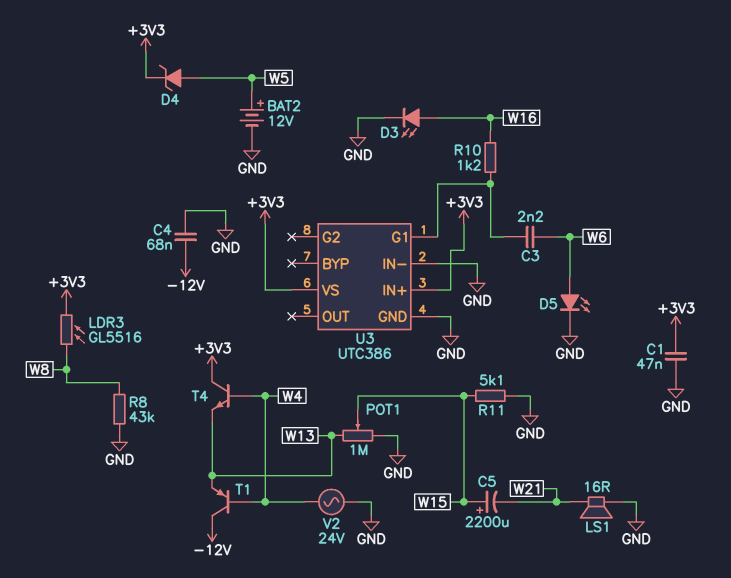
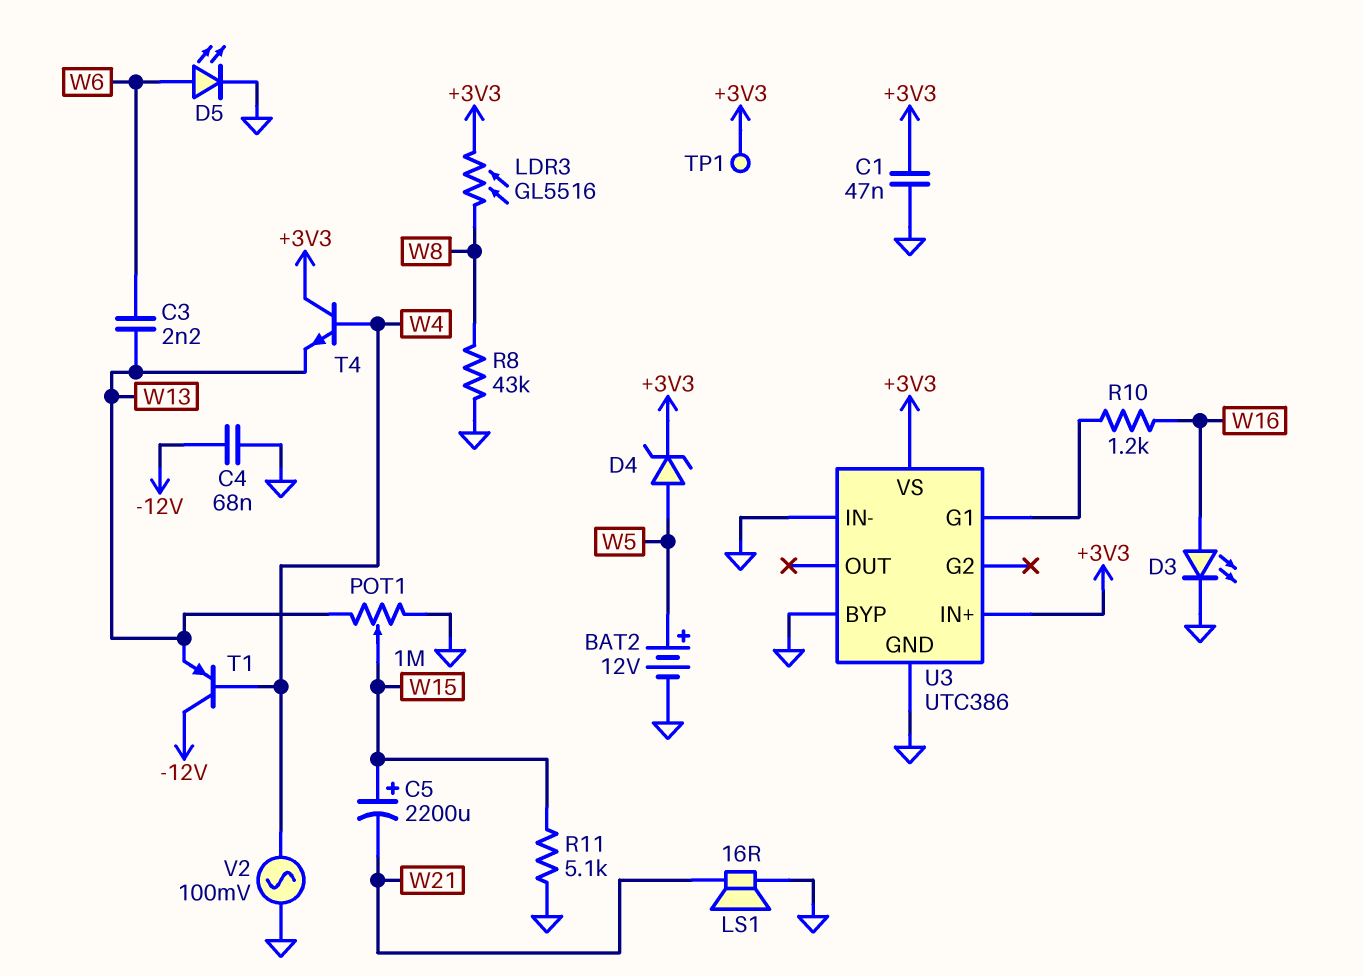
C3: 2.2nF (U3/G1, W6) -> 2.2nF (W6, W13)
TP1: none -> test point (+3V3)
U3 pin BYP: none -> GND
V2: AC 24V (GND, W4) -> AC 100mV (GND, W4)

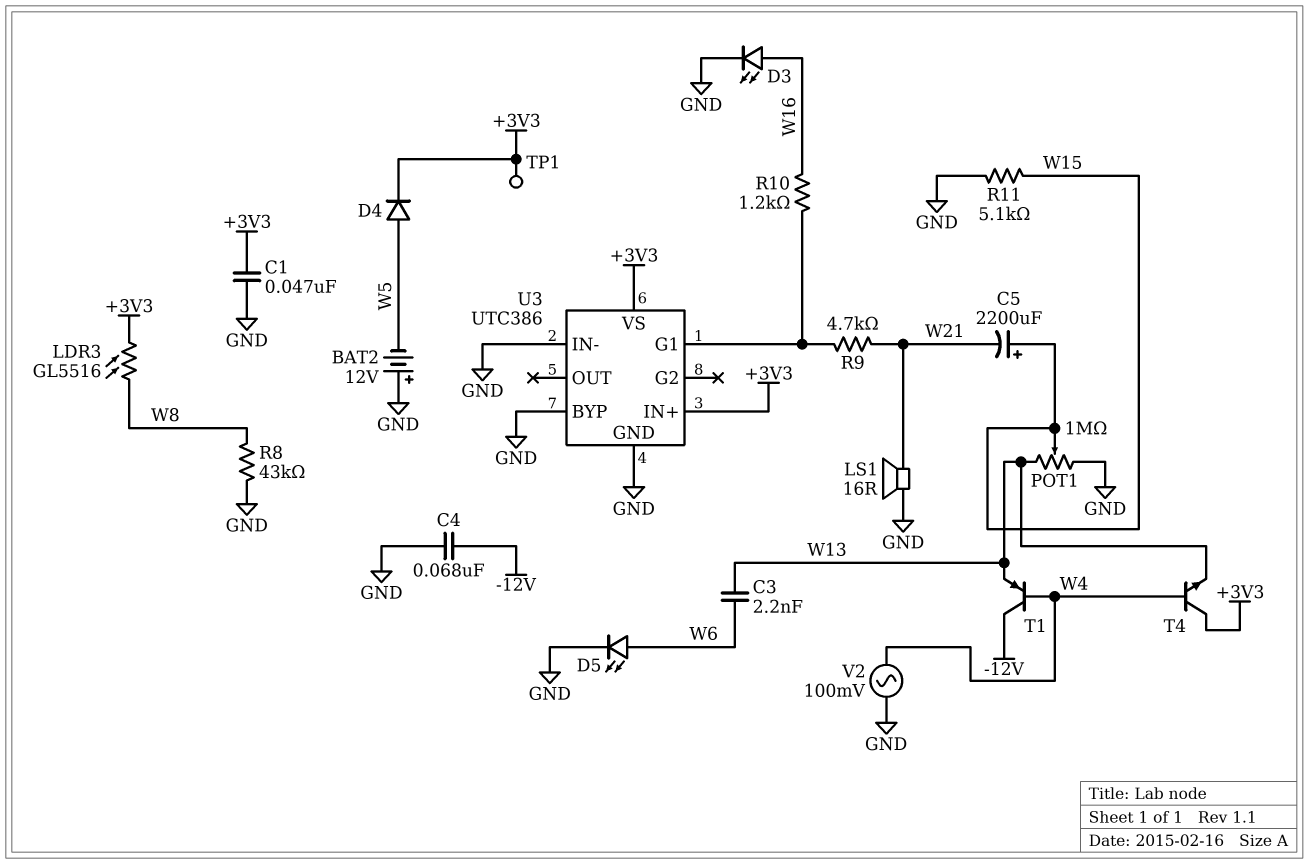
BAT2: 12V (plus W5, minus GND) -> 12V (plus GND, minus W5)
D4: zener (A W5, K +3V3) -> diode (A W5, K +3V3)
R9: none -> 4.7k (U3/G1, W21)

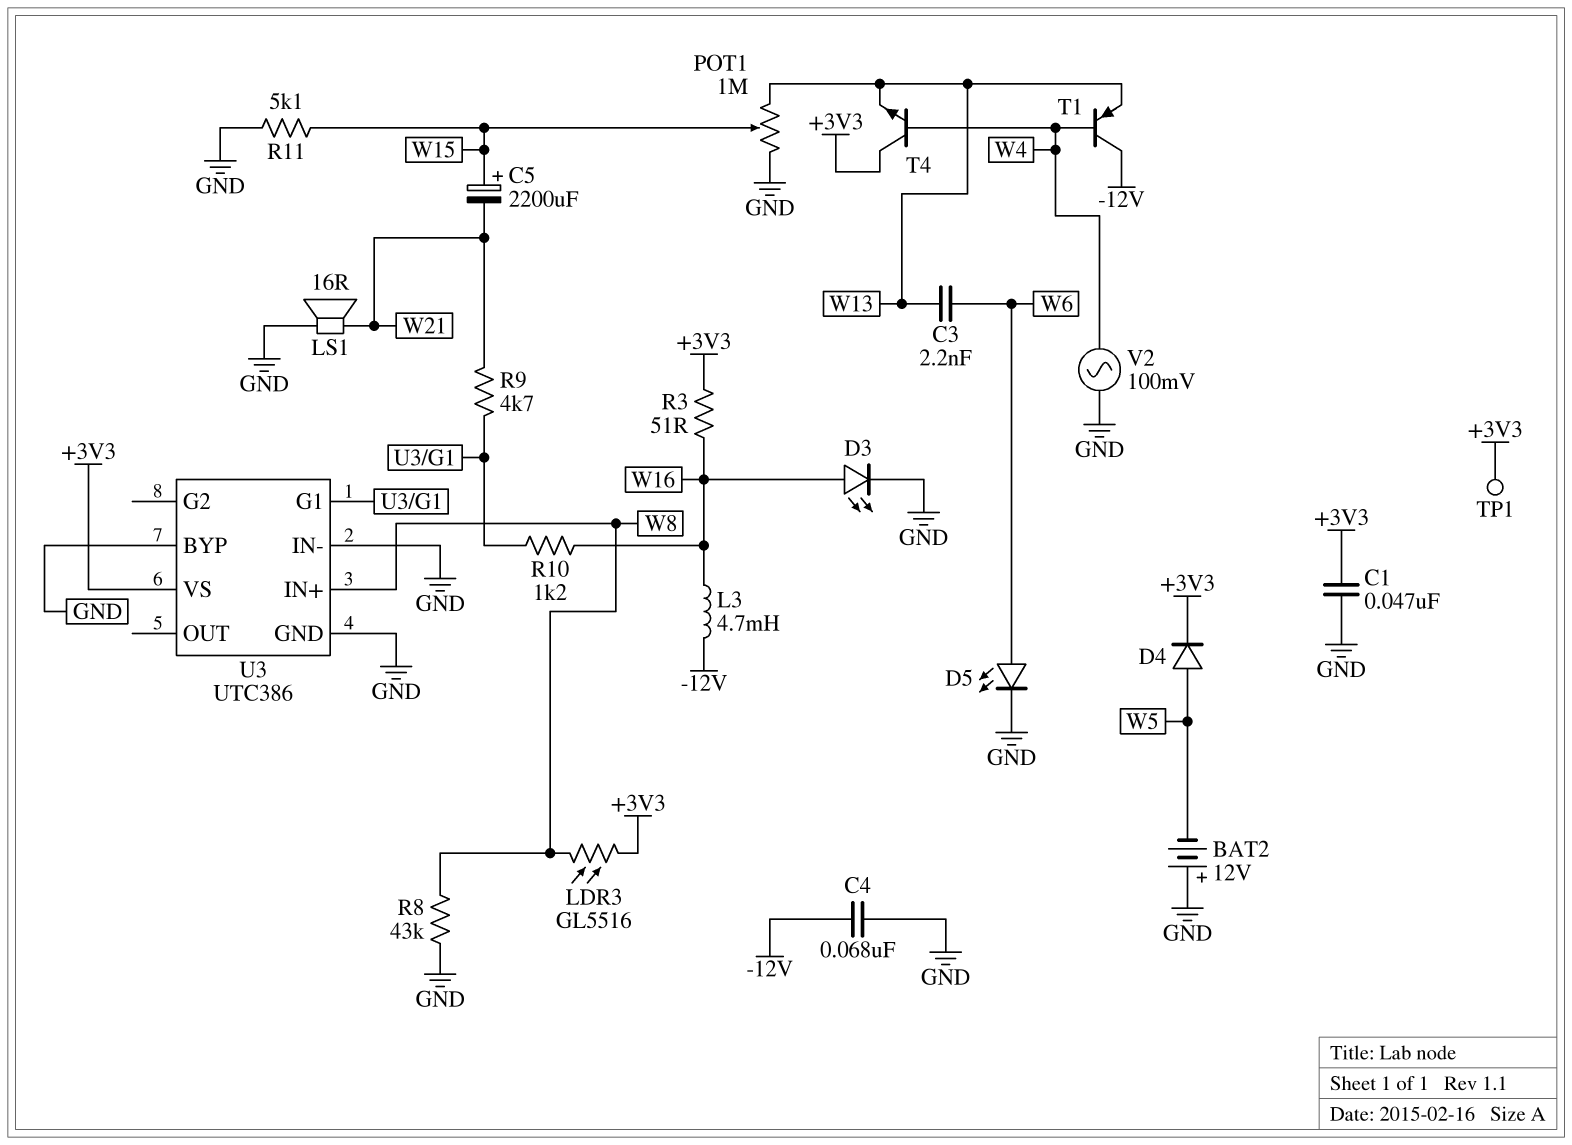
L3: none -> 4.7mH (-12V, W16)
R3: none -> 51 (+3V3, W16)
U3 pin IN+: +3V3 -> W8

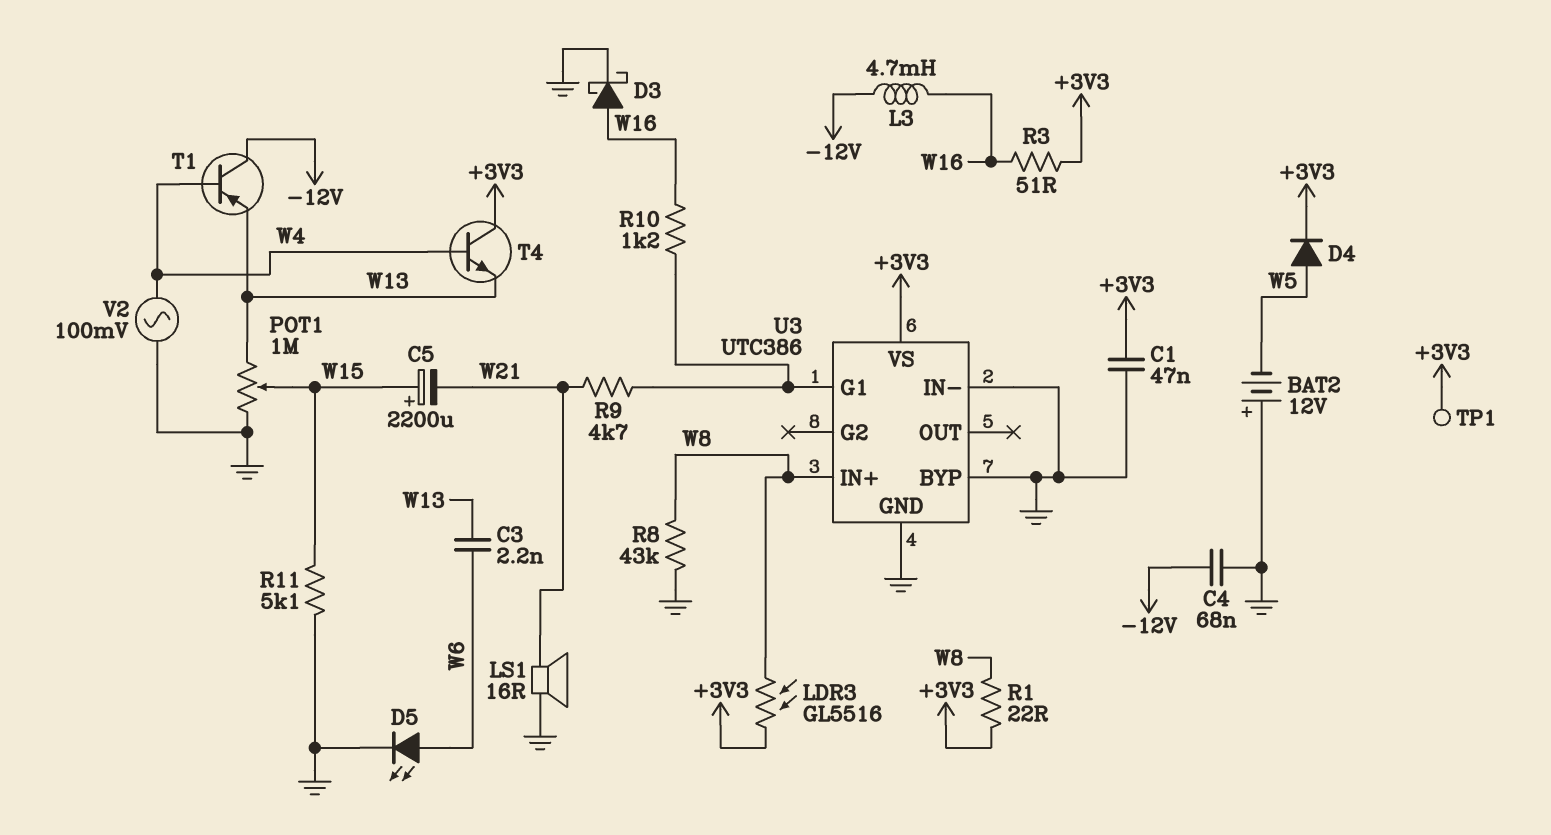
D3: LED (A W16, K GND) -> schottky (A W16, K GND)
R1: none -> 22 (+3V3, W8)

